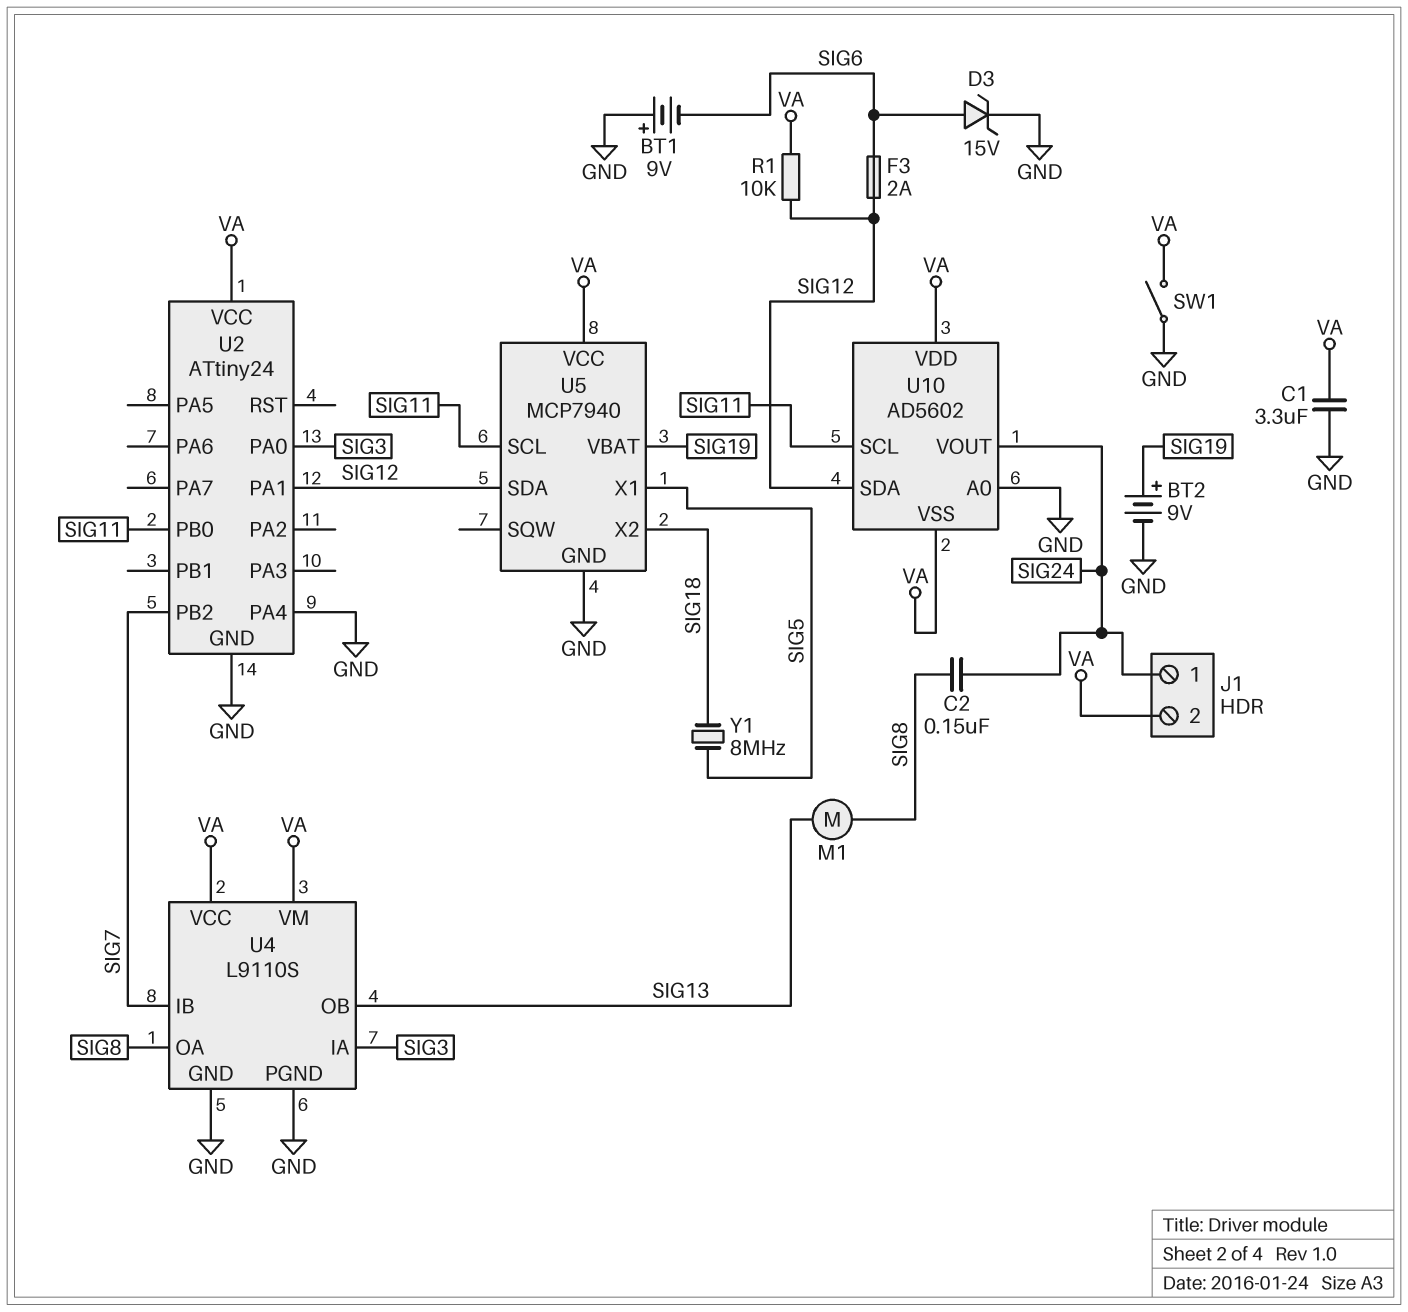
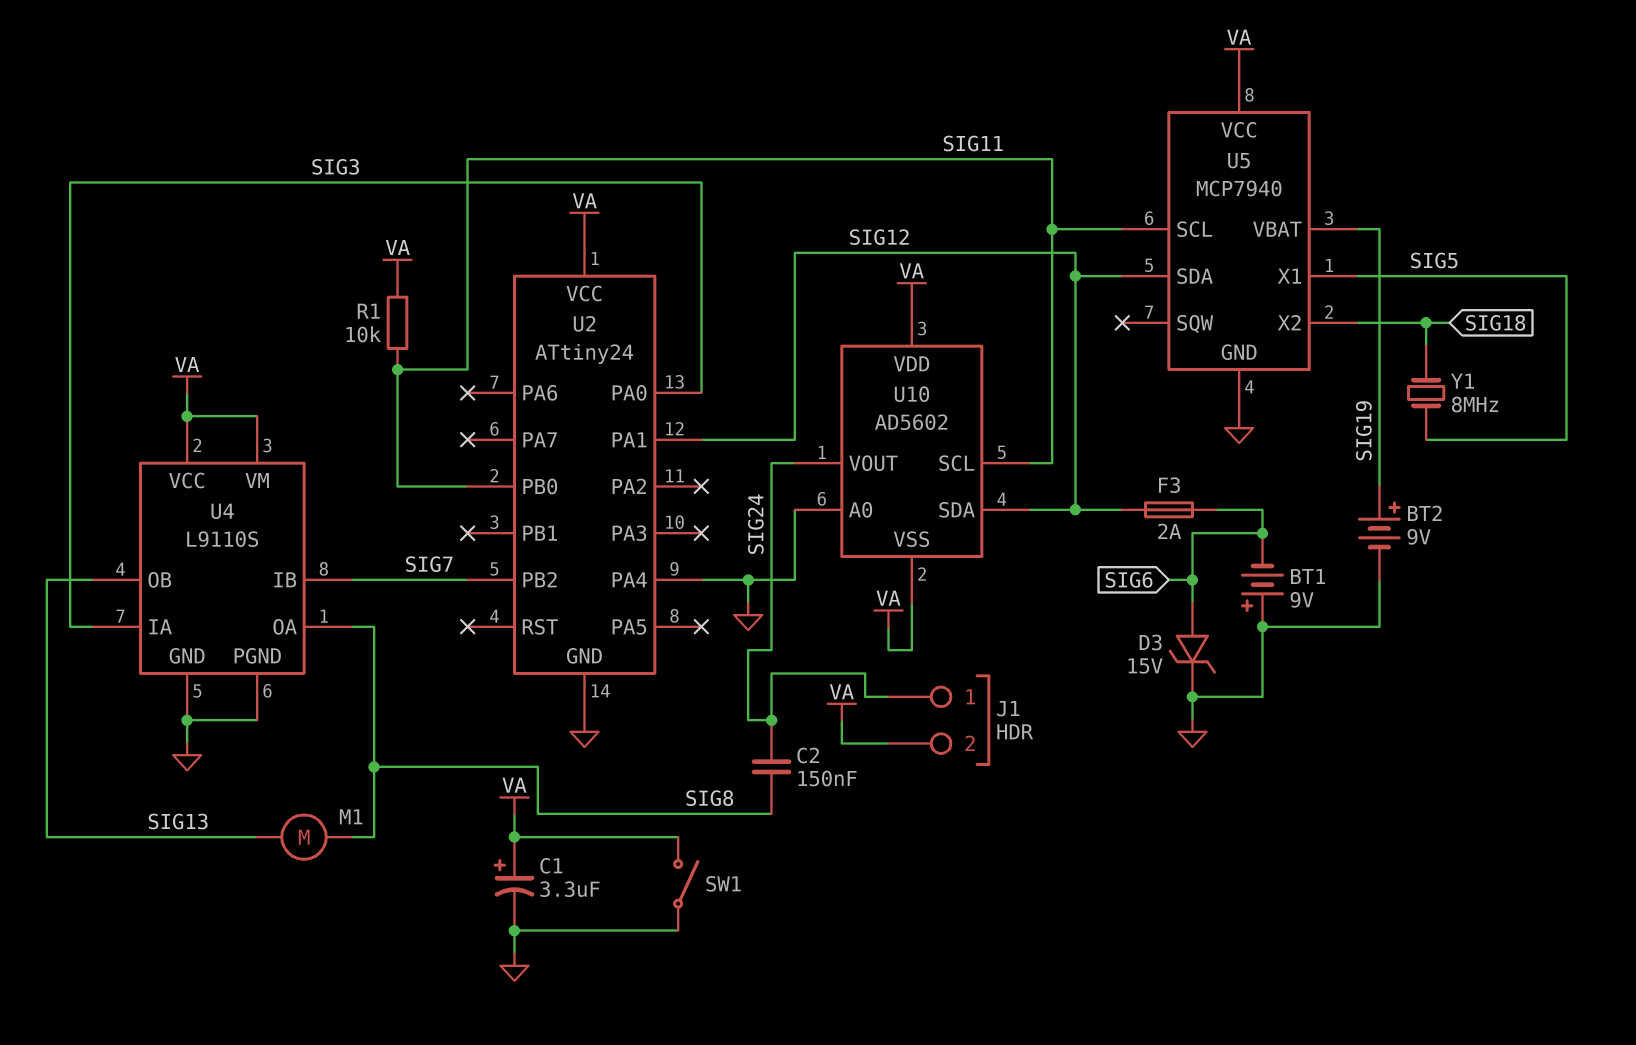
C1: 3.3uF (GND, VA) -> 3.3uF (plus VA, minus GND)
R1: 10k (SIG12, VA) -> 10k (SIG11, VA)

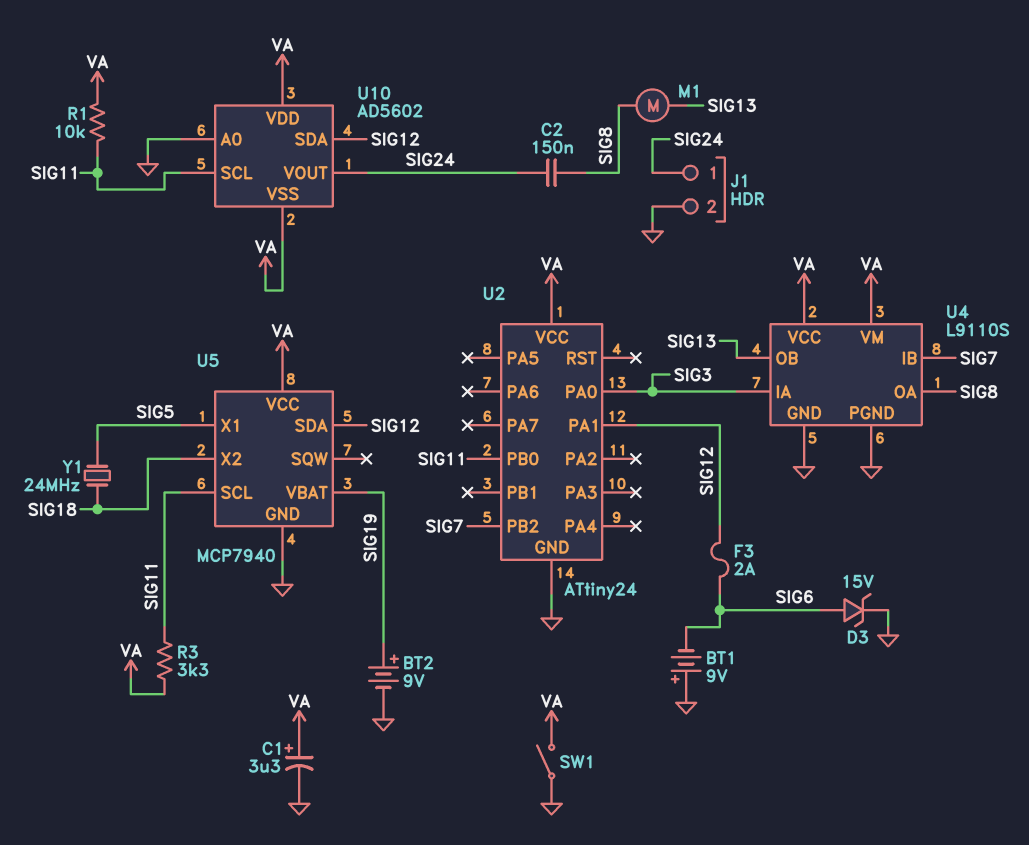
J1 pin 2: VA -> GND
R3: none -> 3.3k (SIG11, VA)
U2 pin PA4: GND -> none
Y1: 8MHz (SIG5, SIG18) -> 24MHz (SIG5, SIG18)

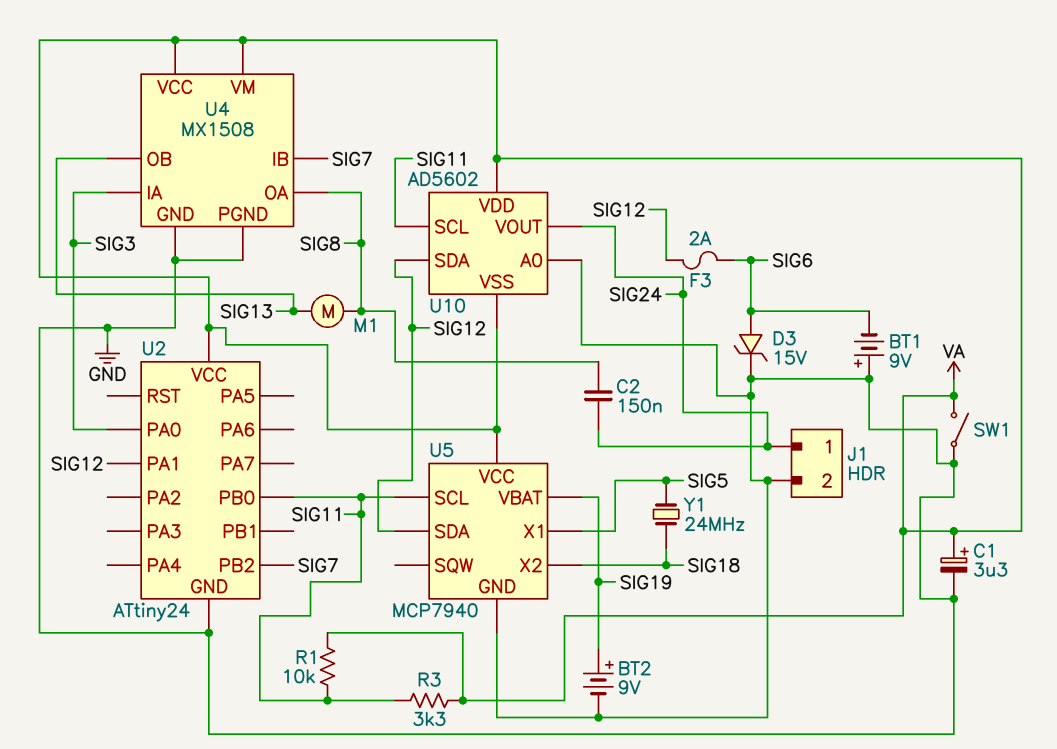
U4: L9110S -> MX1508

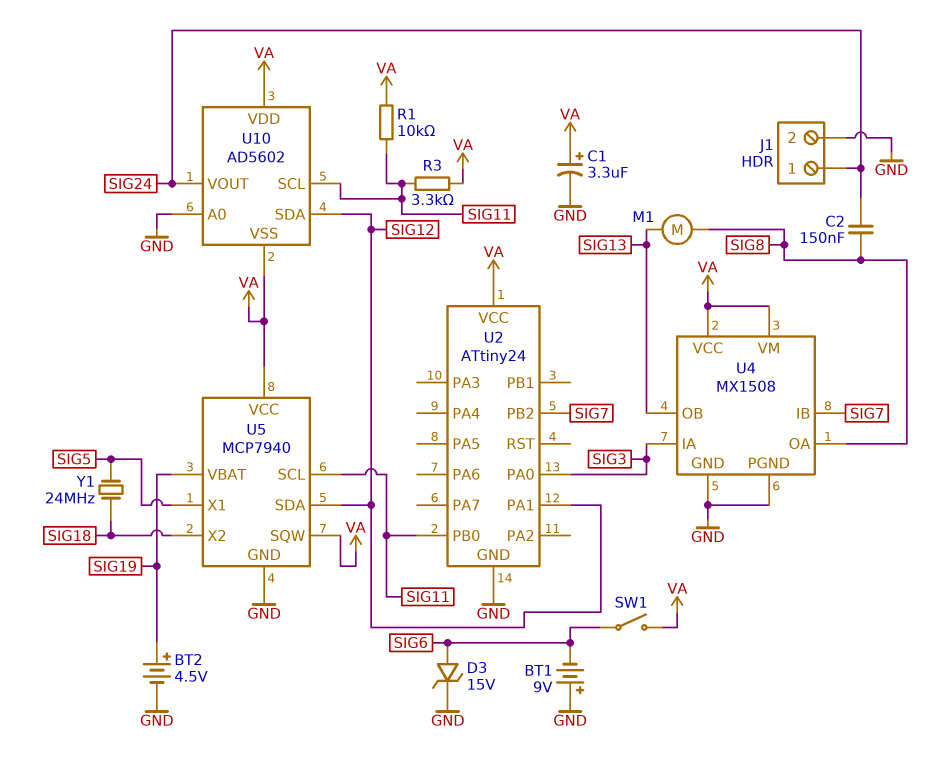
BT2: 9V (plus SIG19, minus GND) -> 4.5V (plus SIG19, minus GND)
F3: 2A (SIG6, SIG12) -> none
SW1: switch (GND, VA) -> switch (SIG6, VA)
U5 pin SQW: none -> VA

